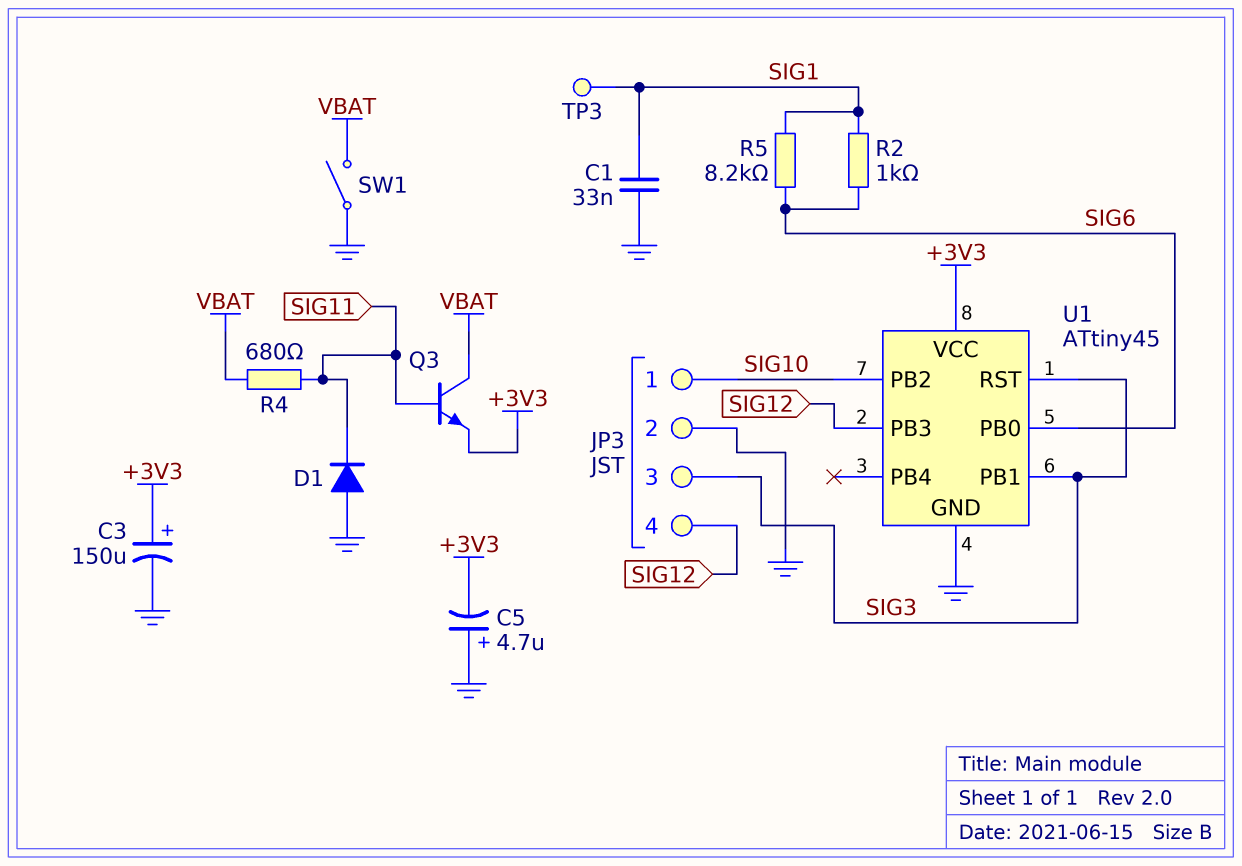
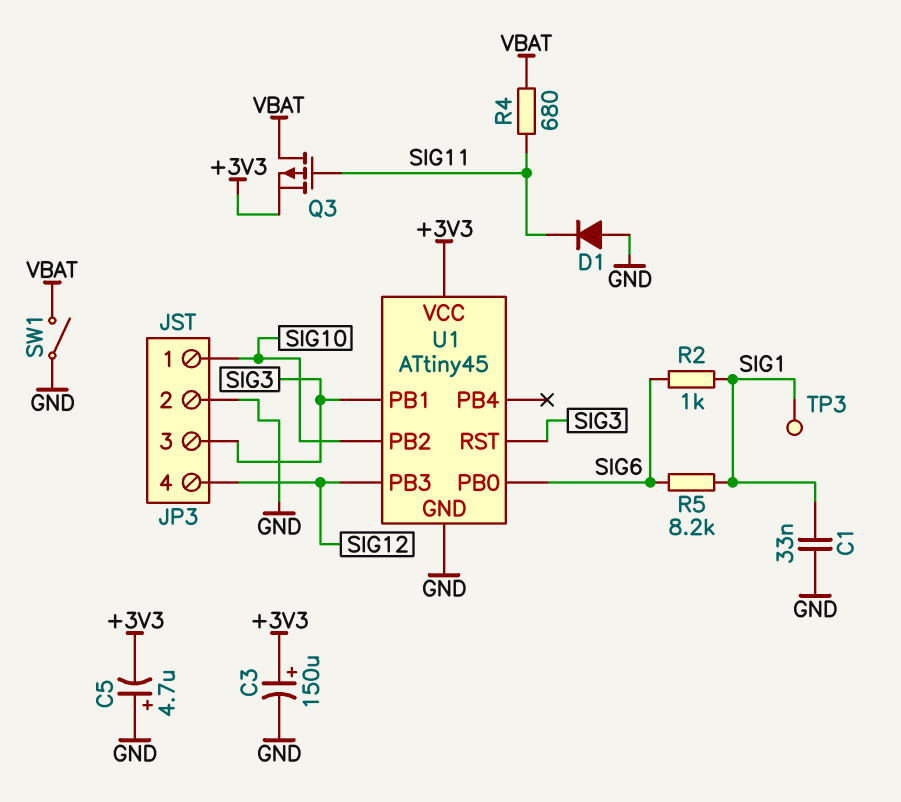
Q3: NPN (B SIG11, C VBAT, E +3V3) -> PMOS (G SIG11, D VBAT, S +3V3)

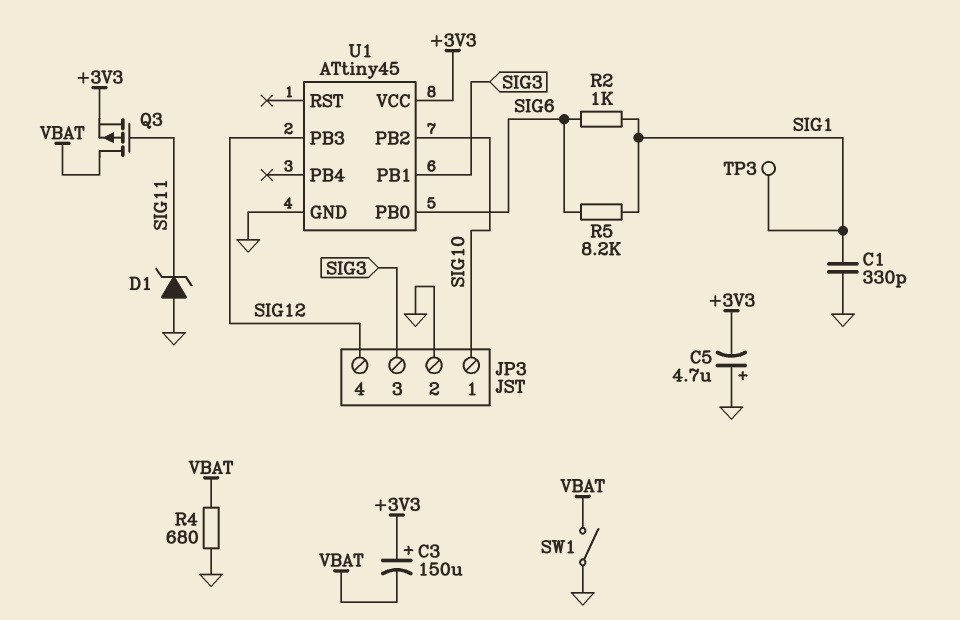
C1: 33nF (GND, SIG1) -> 330pF (GND, SIG1)
C3: 150uF (plus +3V3, minus GND) -> 150uF (plus +3V3, minus VBAT)
D1: diode (A GND, K SIG11) -> zener (A GND, K SIG11)
R4: 680 (SIG11, VBAT) -> 680 (GND, VBAT)
U1 pin RST: SIG3 -> none

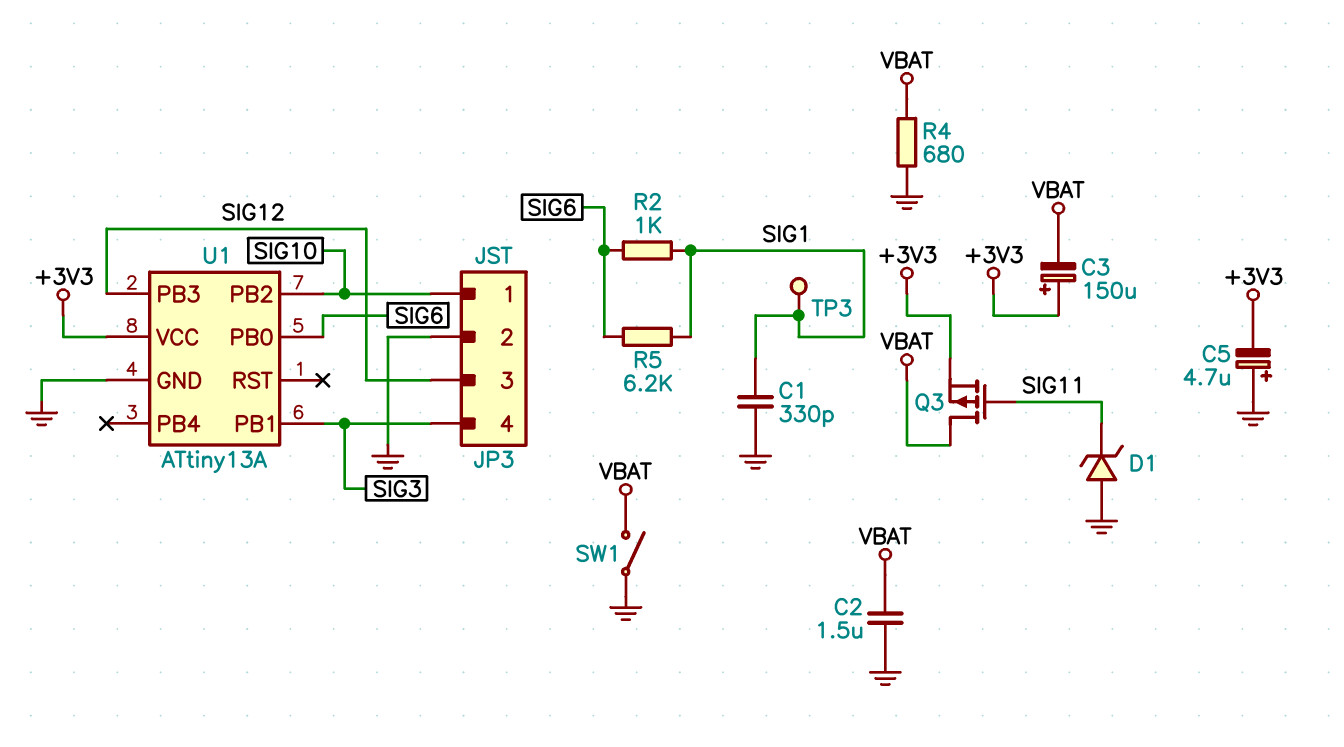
C2: none -> 1.5uF (GND, VBAT)
JP3 pin 3: SIG3 -> SIG12
JP3 pin 4: SIG12 -> SIG3
R5: 8.2k (SIG1, SIG6) -> 6.2k (SIG1, SIG6)
U1: ATtiny45 -> ATtiny13A

